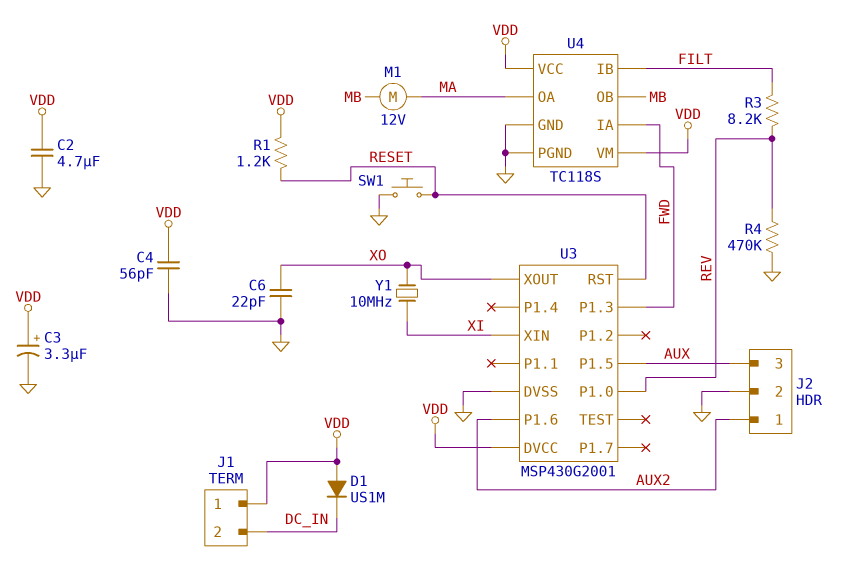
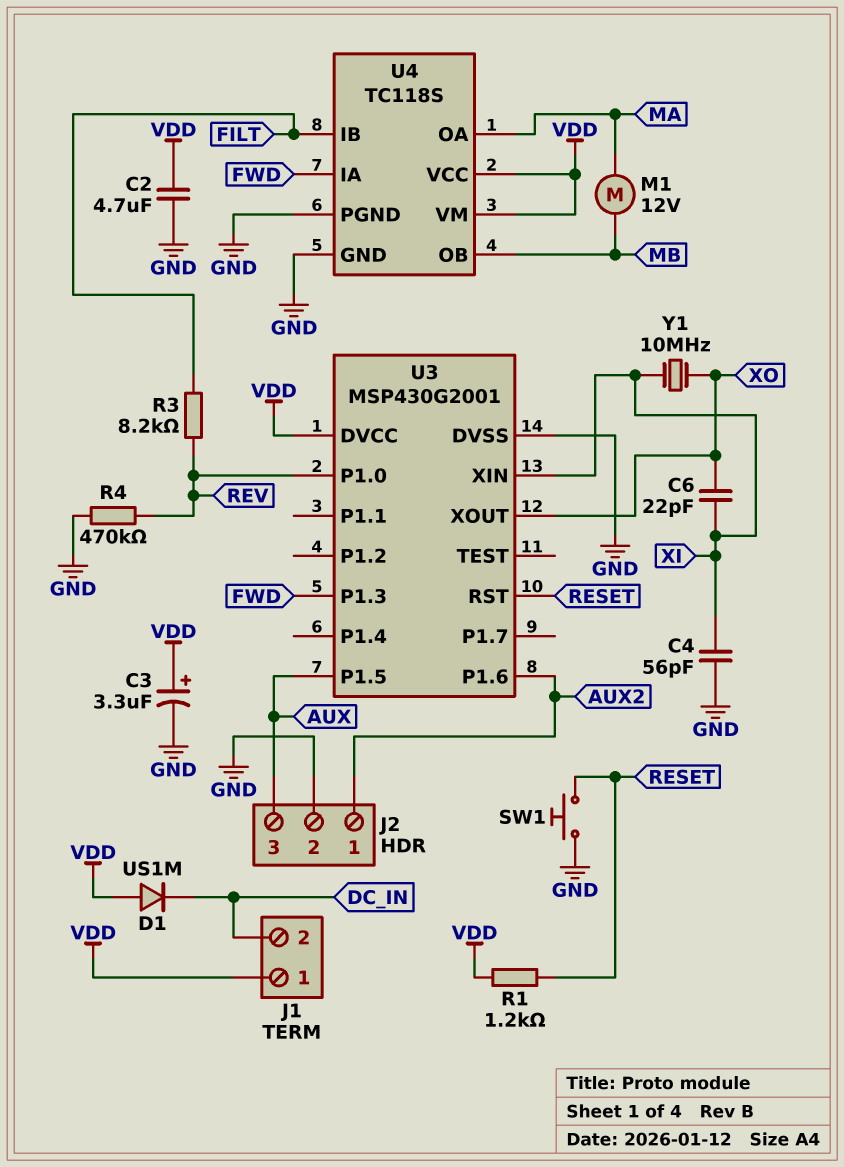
C4: 56pF (GND, VDD) -> 56pF (GND, XI)
C6: 22pF (GND, XO) -> 22pF (XI, XO)

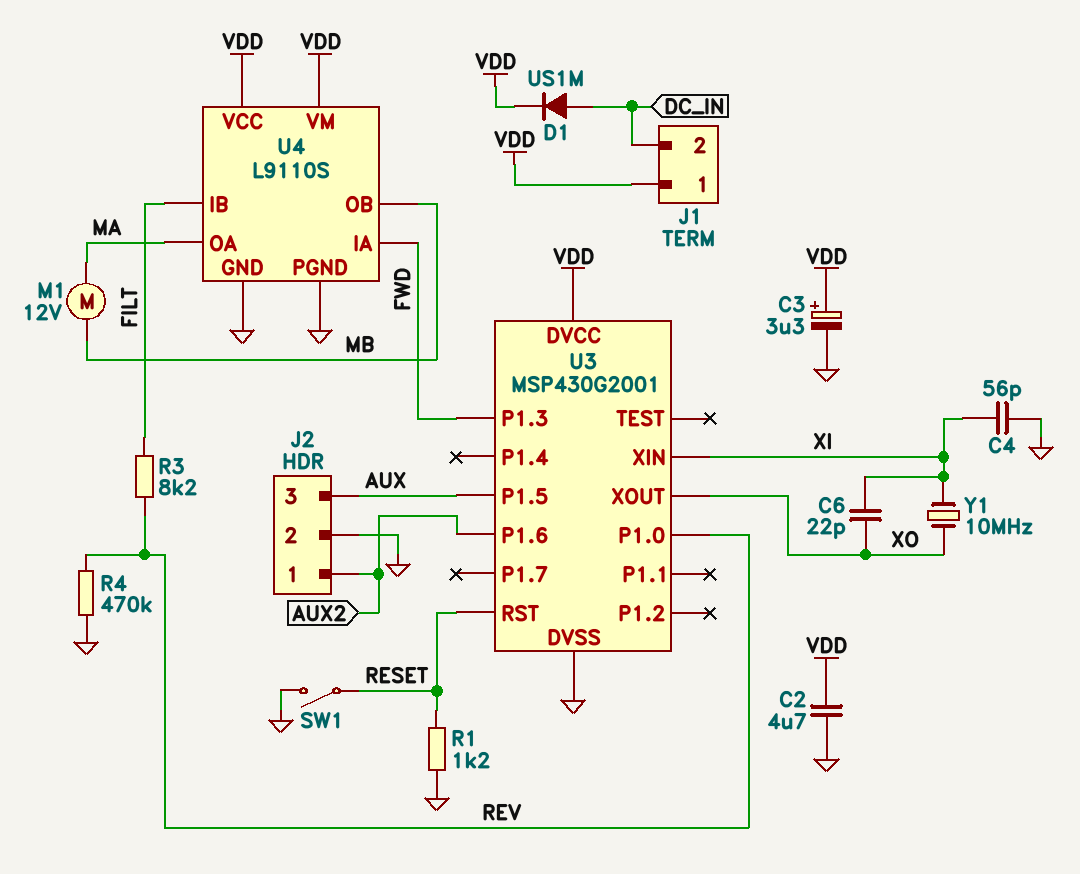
D1: diode US1M (A VDD, K DC_IN) -> diode US1M (A DC_IN, K VDD)
R1: 1.2k (RESET, VDD) -> 1.2k (GND, RESET)
SW1: button (GND, RESET) -> switch (GND, RESET)
U4: TC118S -> L9110S

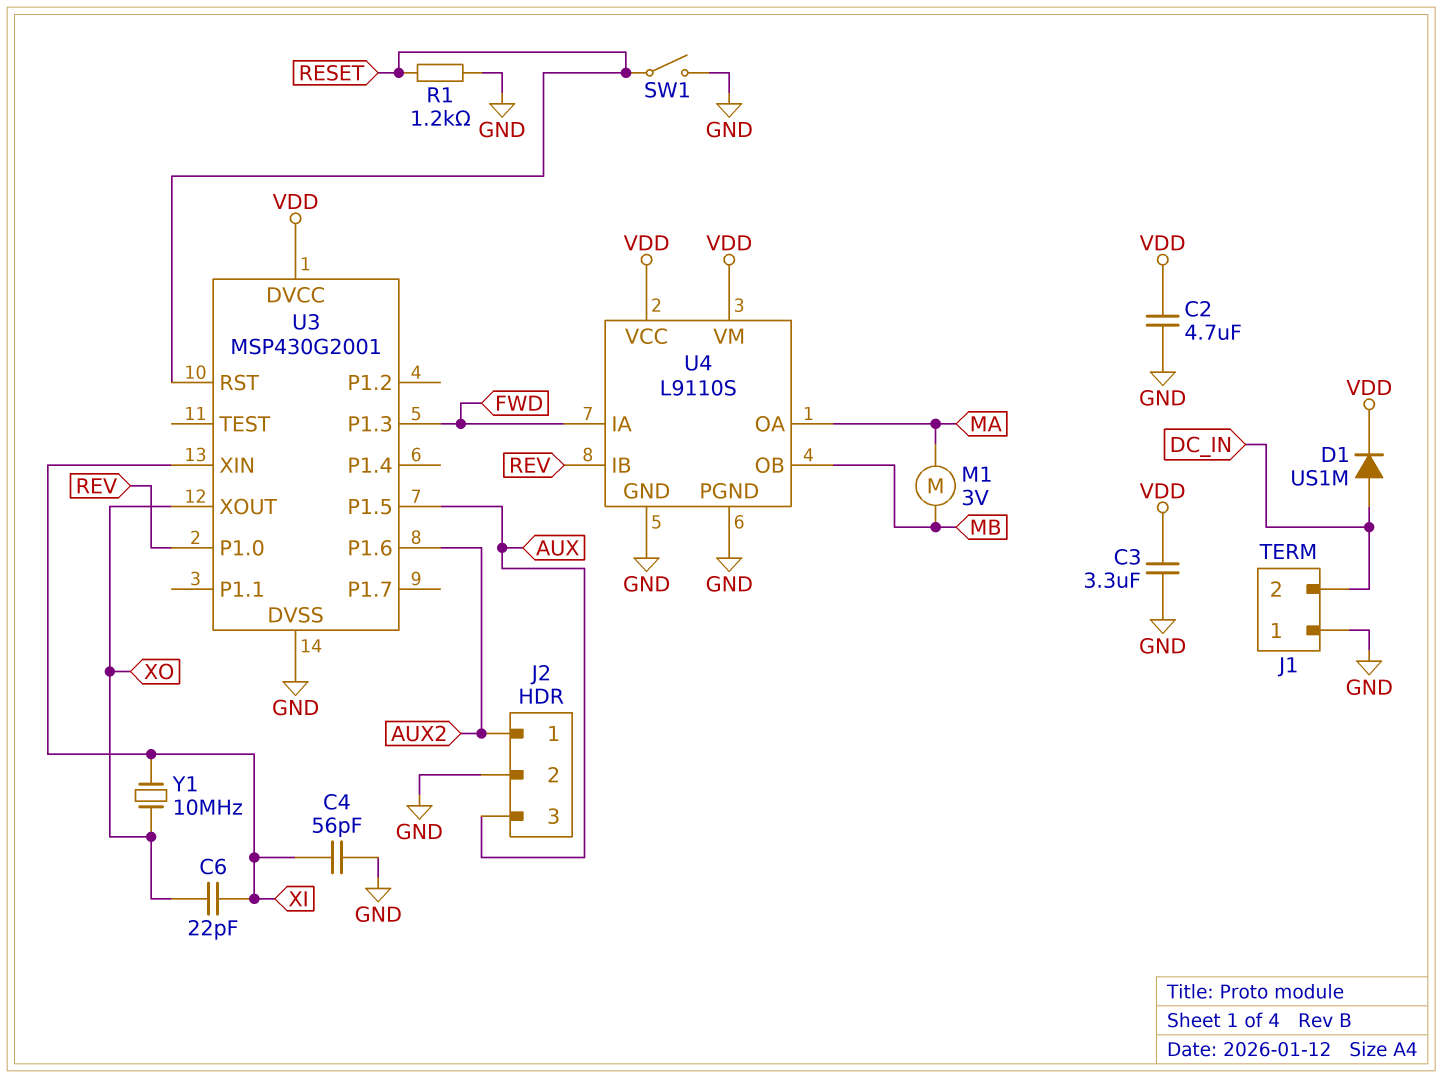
C3: 3.3uF (plus VDD, minus GND) -> 3.3uF (GND, VDD)
J1 pin 1: VDD -> GND
M1: motor 12V (MA, MB) -> motor 3V (MA, MB)
R3: 8.2k (FILT, REV) -> none
R4: 470k (GND, REV) -> none
U4 pin IB: FILT -> REV

